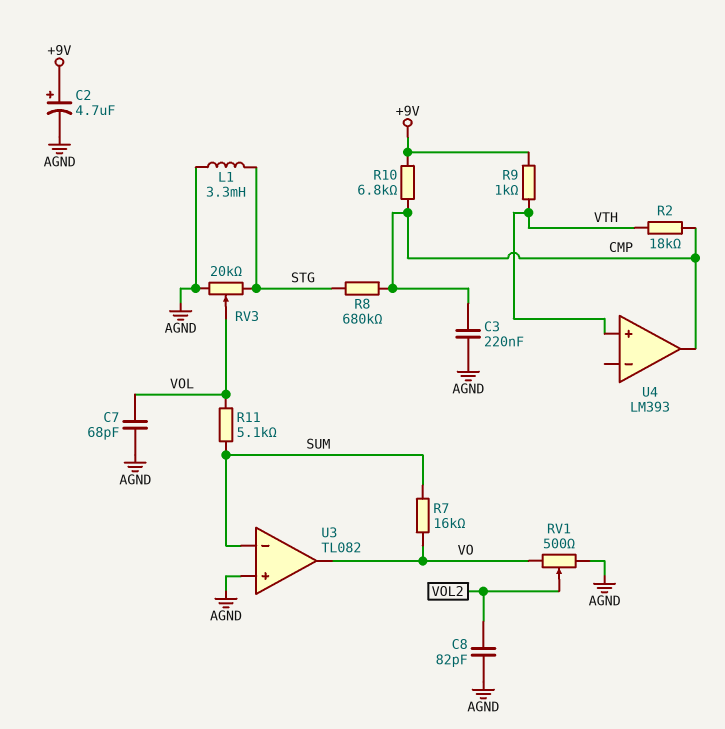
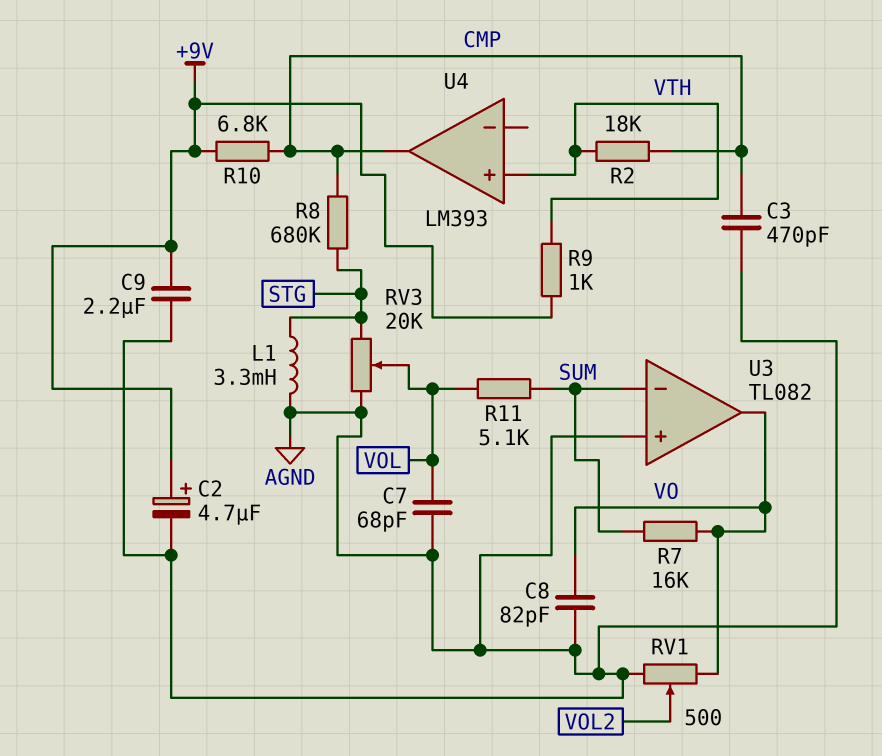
C3: 220nF (AGND, CMP) -> 470pF (AGND, CMP)
C8: 82pF (AGND, VOL2) -> 82pF (AGND, VO)
C9: none -> 2.2uF (+9V, AGND)

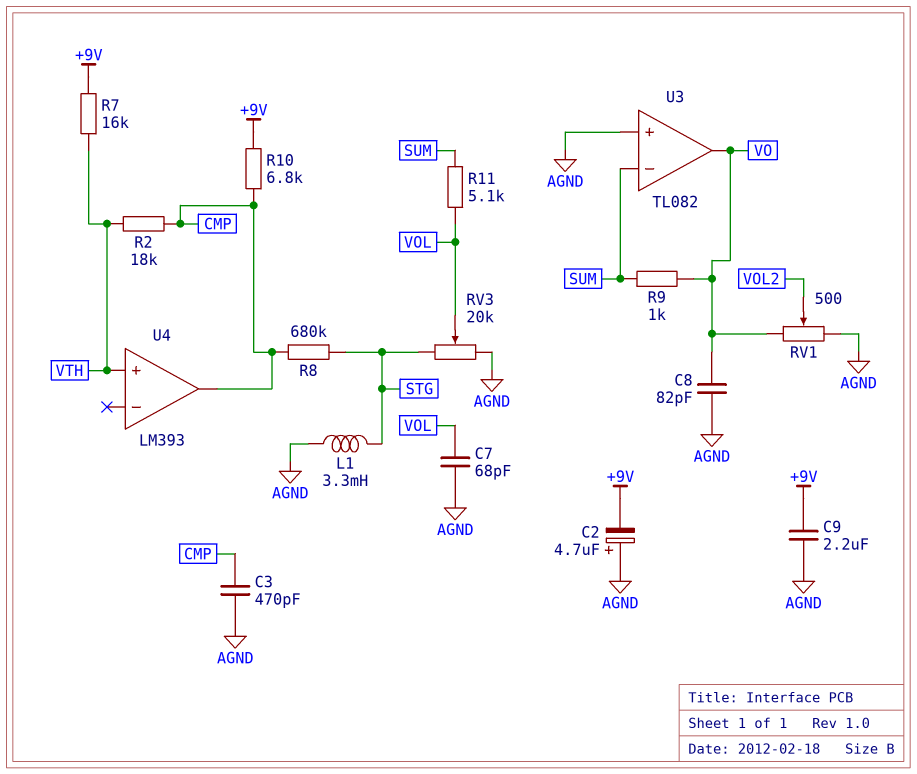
C2: 4.7uF (plus +9V, minus AGND) -> 4.7uF (plus AGND, minus +9V)
R7: 16k (SUM, VO) -> 16k (+9V, VTH)
R9: 1k (+9V, VTH) -> 1k (SUM, VO)

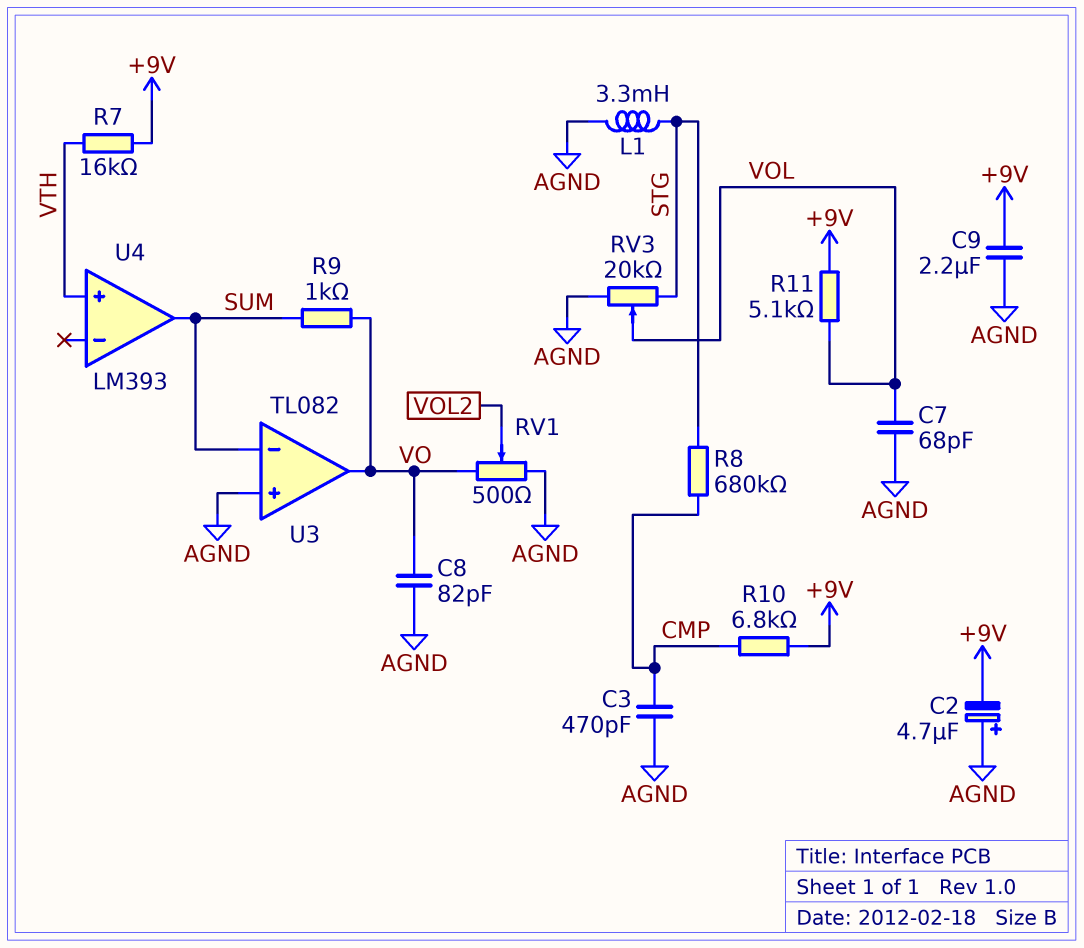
R2: 18k (CMP, VTH) -> none
R11: 5.1k (SUM, VOL) -> 5.1k (+9V, VOL)
U4 pin out: CMP -> SUM

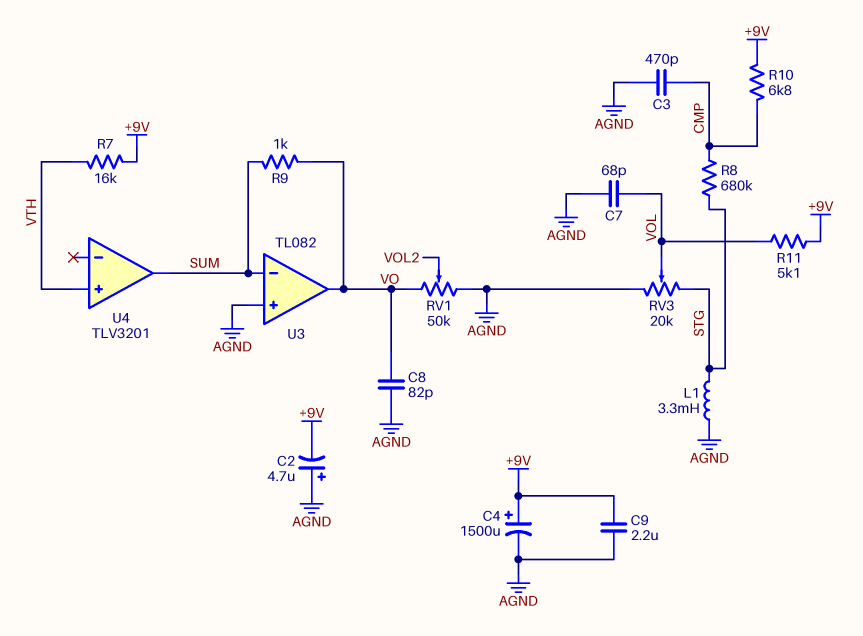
C4: none -> 1500uF (plus +9V, minus AGND)
RV1: 500 (AGND, VO, wiper VOL2) -> 50k (AGND, VO, wiper VOL2)
U4: LM393 -> TLV3201

